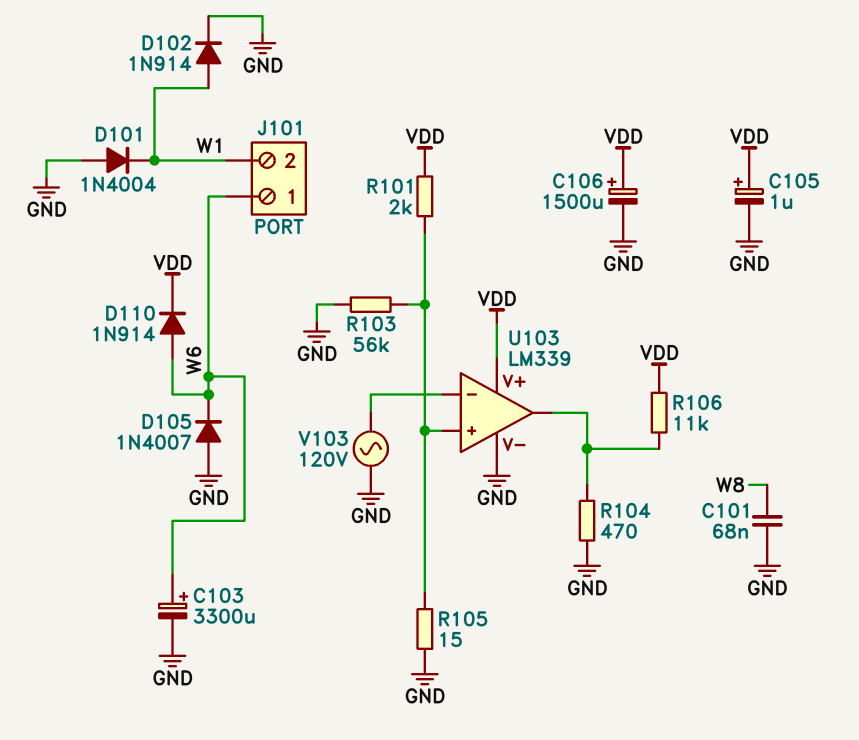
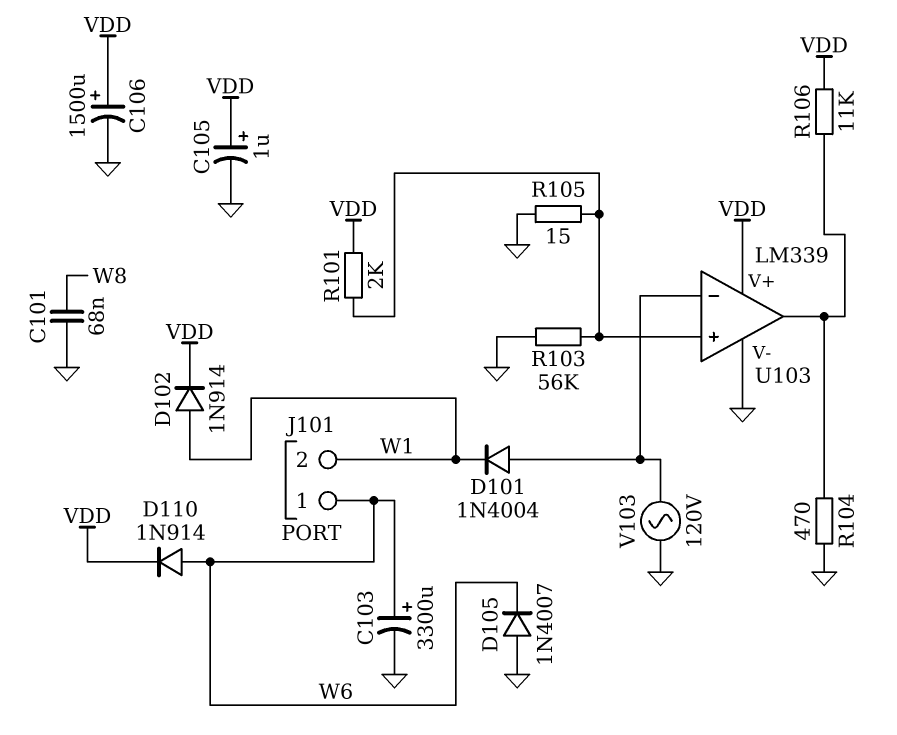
D101: diode 1N4004 (A GND, K W1) -> diode 1N4004 (A U103/in-, K W1)
D102: diode 1N914 (A W1, K GND) -> diode 1N914 (A W1, K VDD)

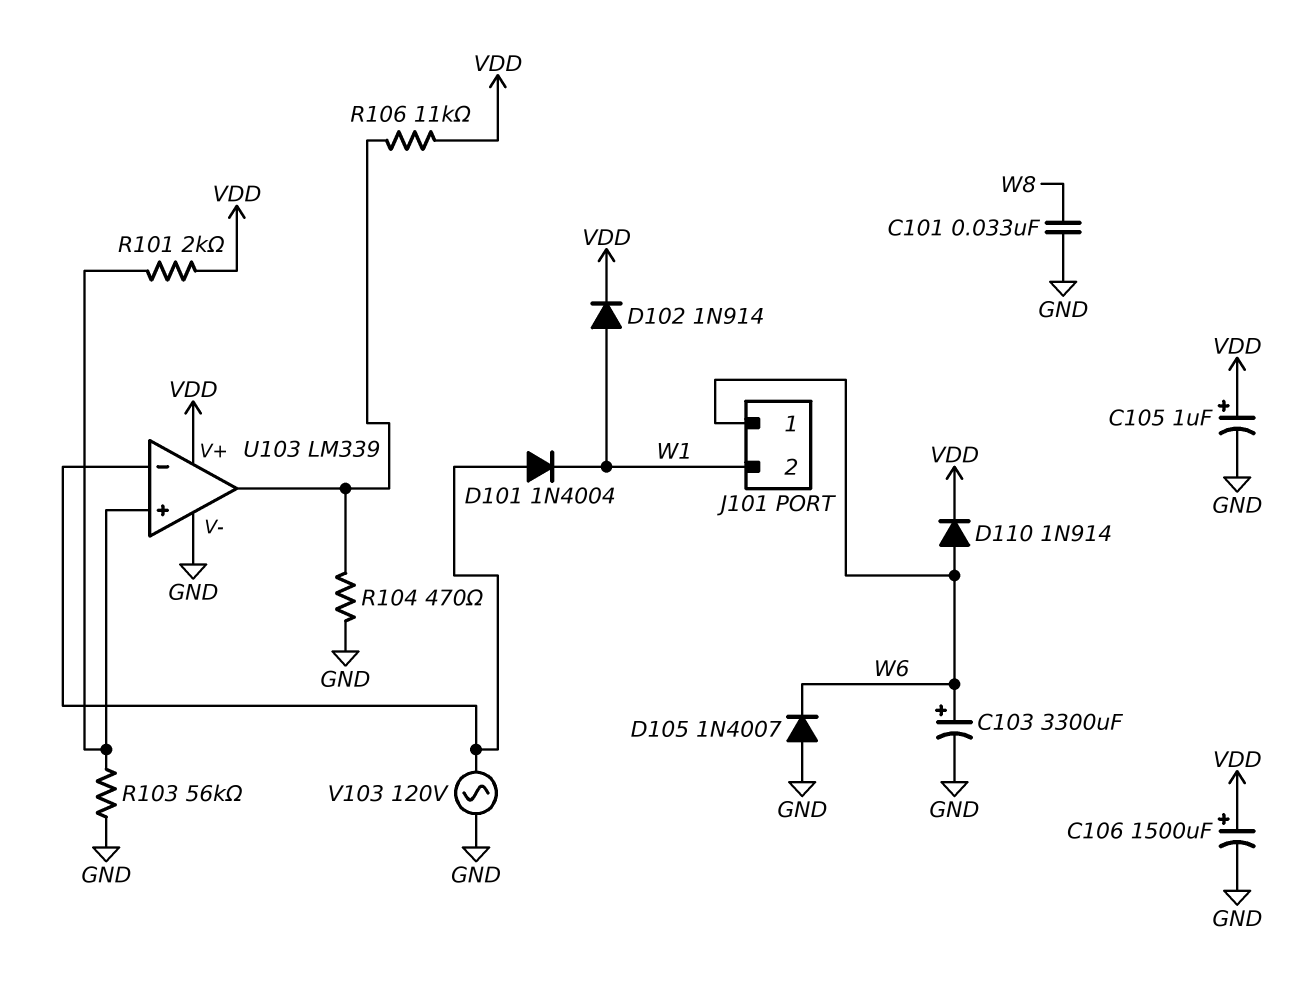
C101: 68nF (GND, W8) -> 33nF (GND, W8)
R105: 15 (GND, U103/in+) -> none

